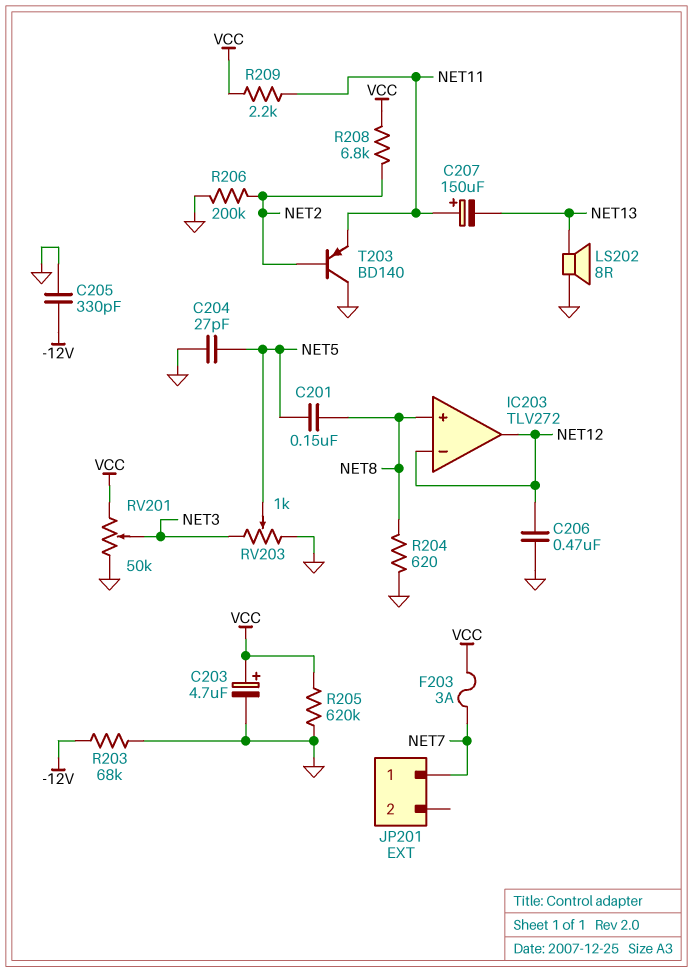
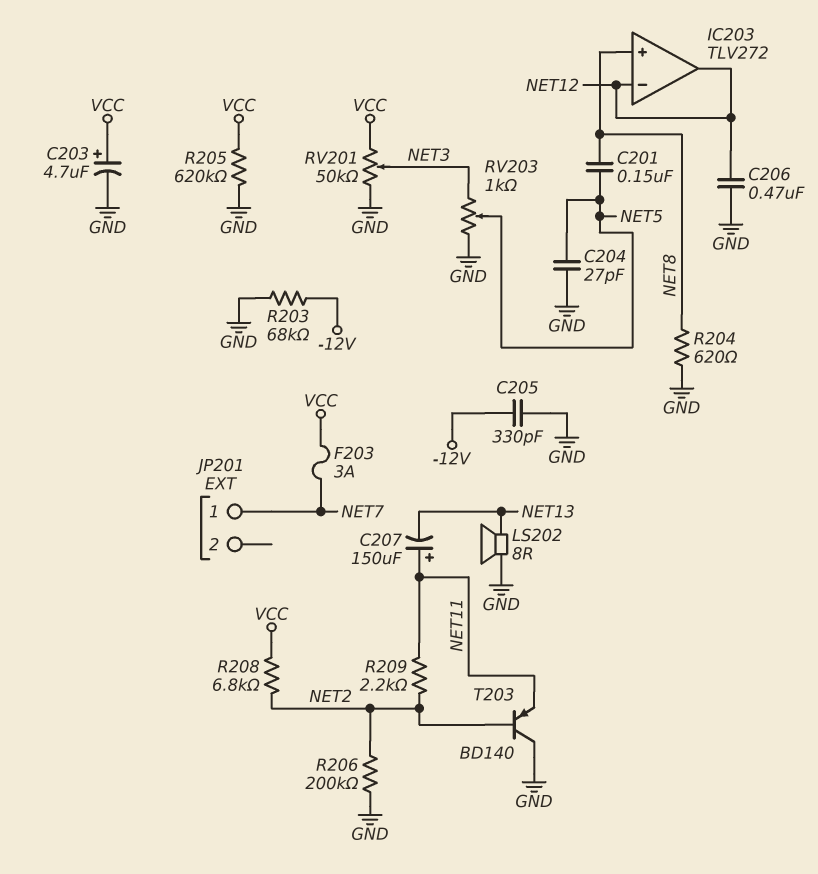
R209: 2.2k (NET11, VCC) -> 2.2k (NET2, NET11)

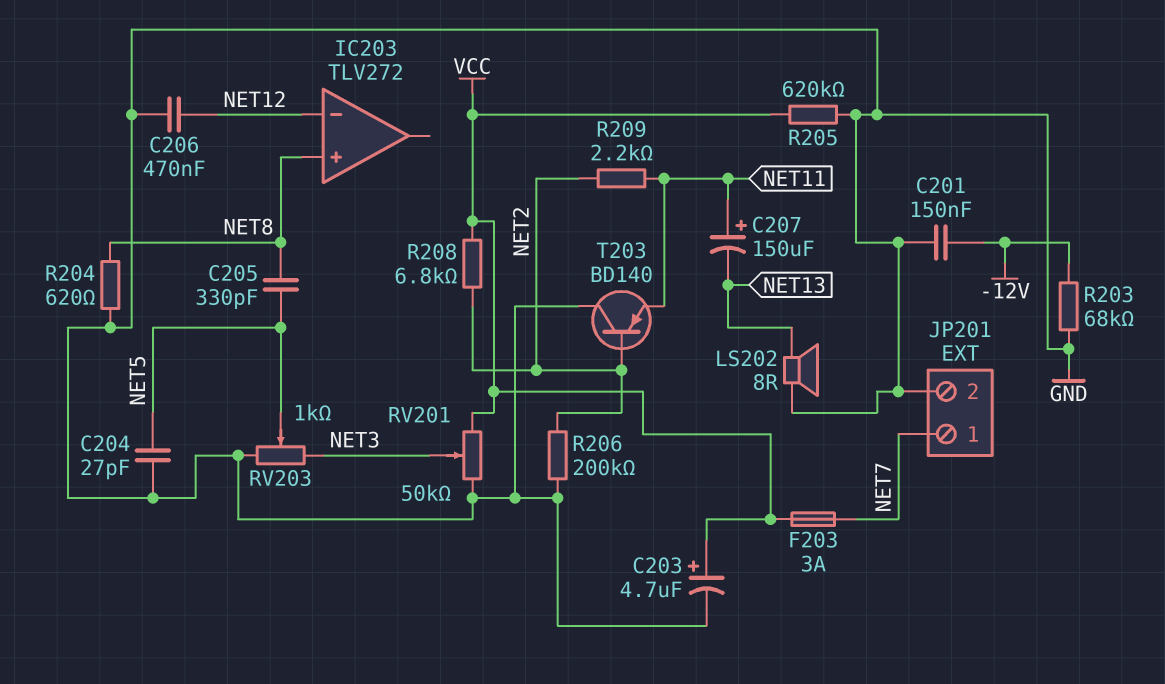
C201: 150nF (NET5, NET8) -> 150nF (-12V, GND)
C205: 330pF (-12V, GND) -> 330pF (NET5, NET8)
IC203 pin out: NET12 -> none
JP201 pin 2: none -> GND

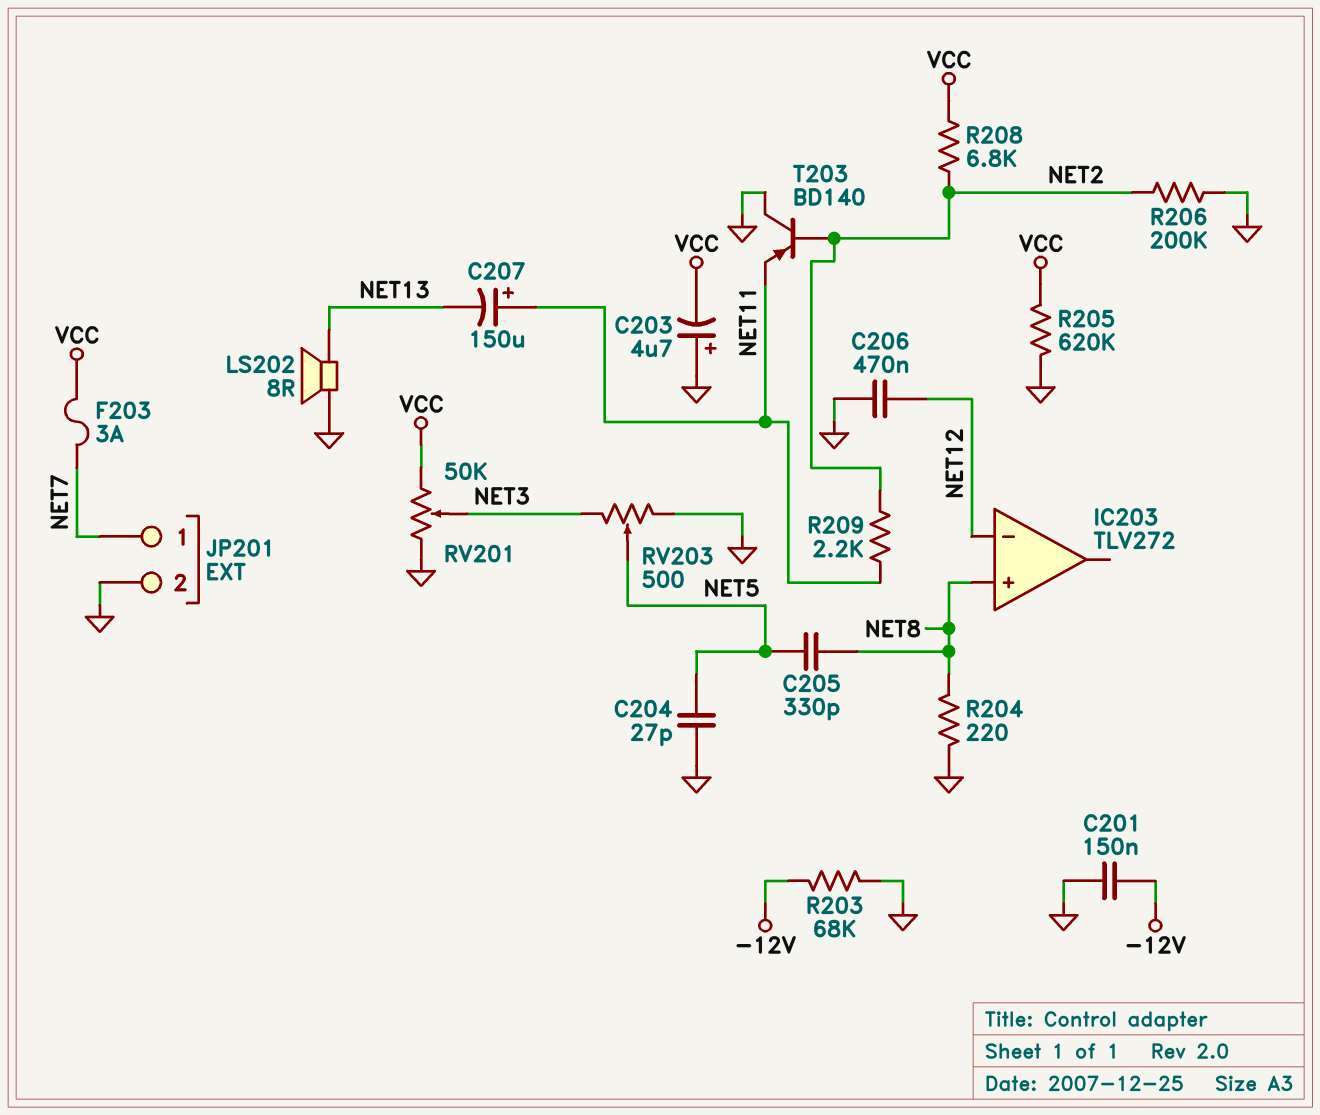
C203: 4.7uF (plus VCC, minus GND) -> 4.7uF (plus GND, minus VCC)
R204: 620 (GND, NET8) -> 220 (GND, NET8)
RV203: 1k (GND, NET3, wiper NET5) -> 500 (GND, NET3, wiper NET5)

